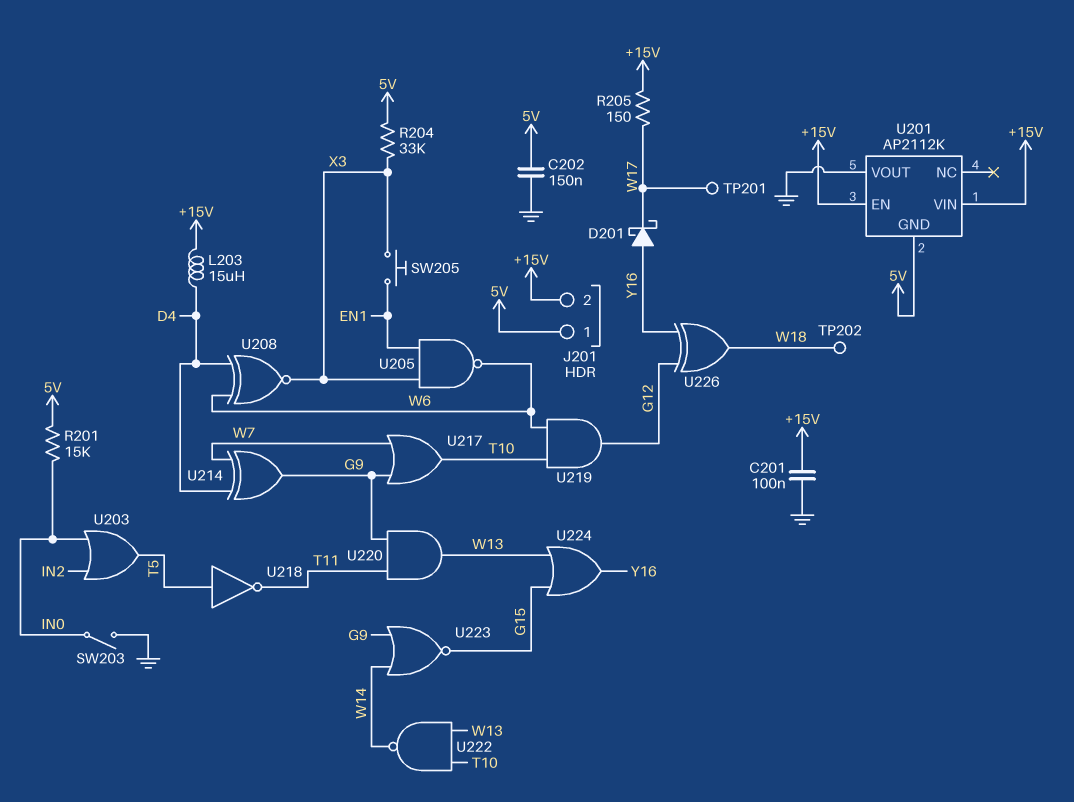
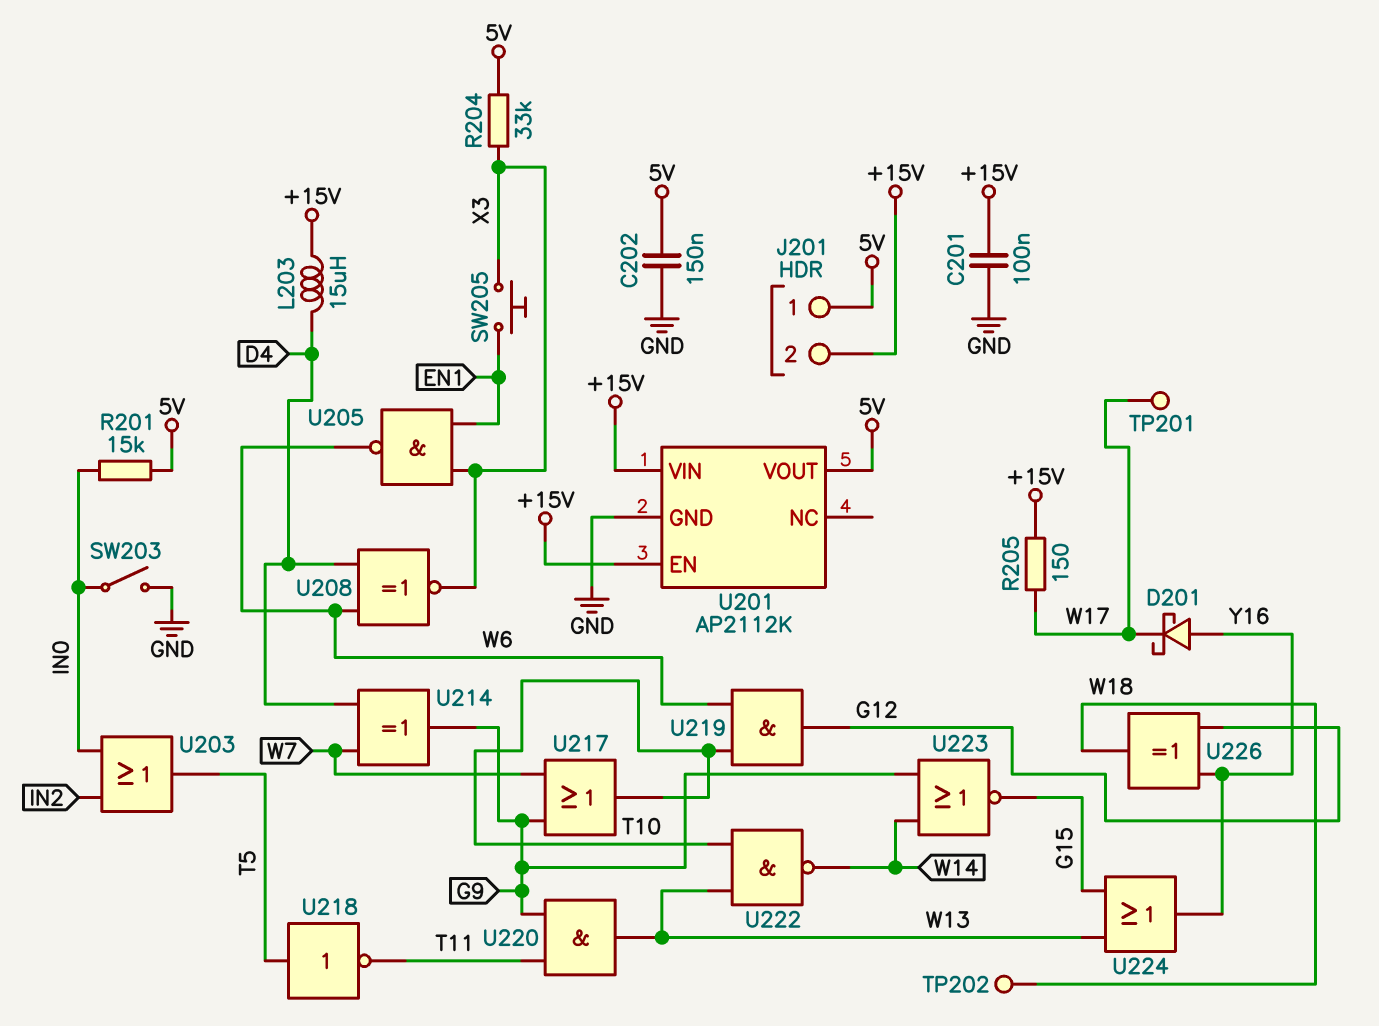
U201 pin GND: 5V -> GND
U201 pin VOUT: GND -> 5V

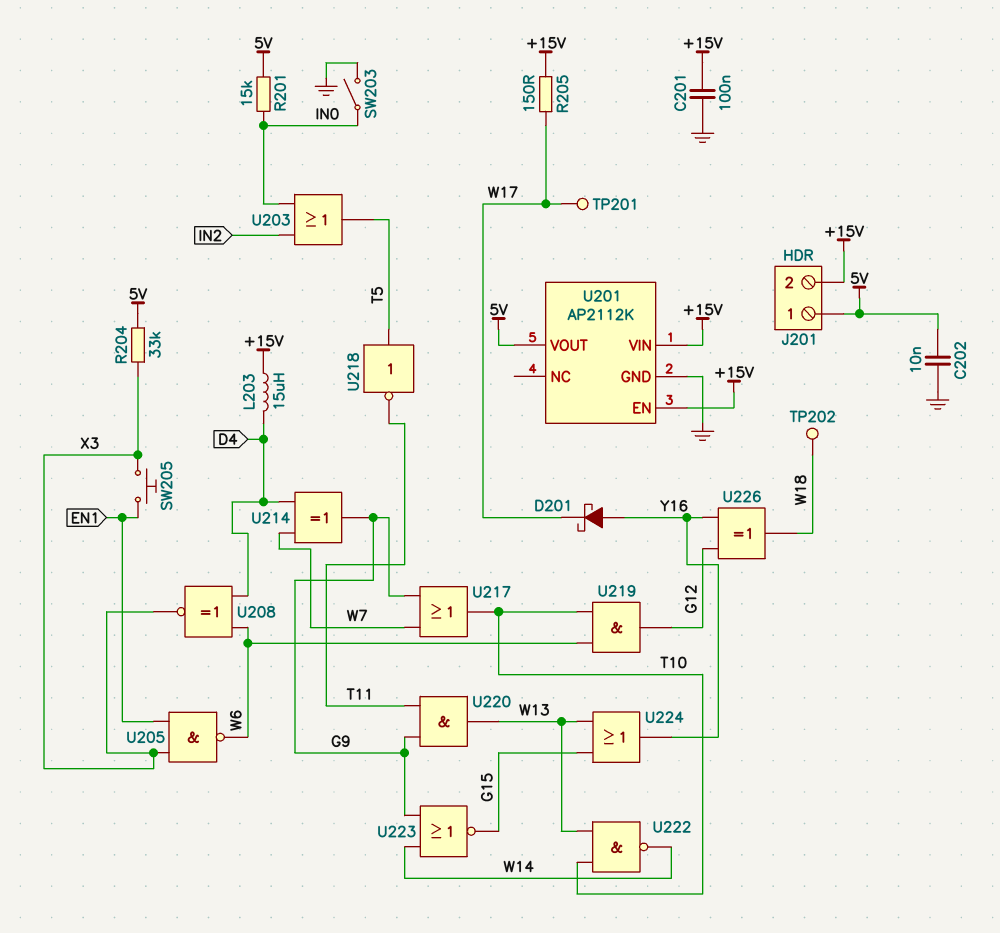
C202: 150nF (5V, GND) -> 10nF (5V, GND)

